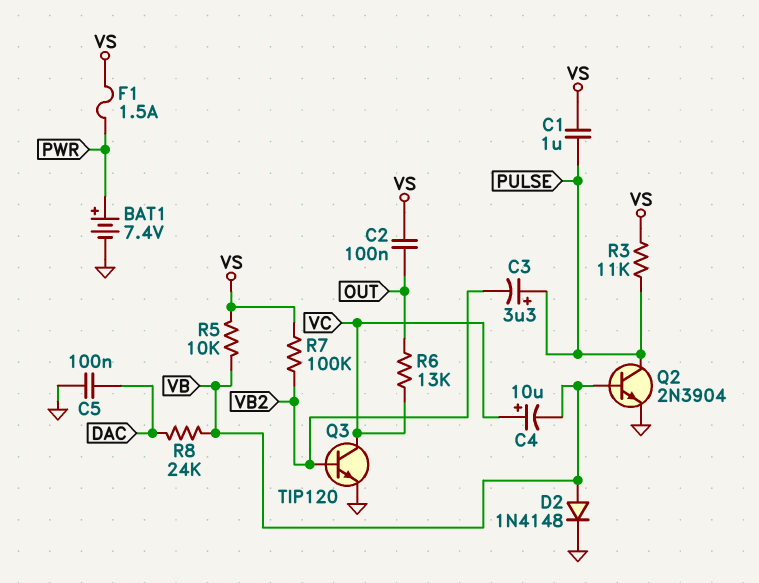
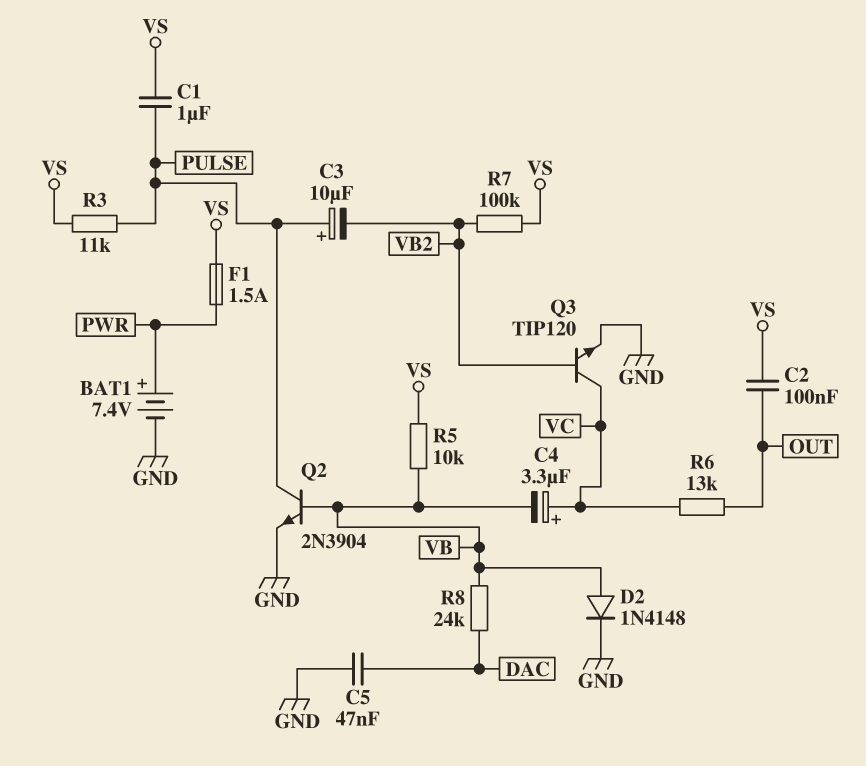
C3: 3.3uF (plus PULSE, minus VB2) -> 10uF (plus PULSE, minus VB2)
C4: 10uF (plus VC, minus VB) -> 3.3uF (plus VC, minus VB)
C5: 100nF (DAC, GND) -> 47nF (DAC, GND)

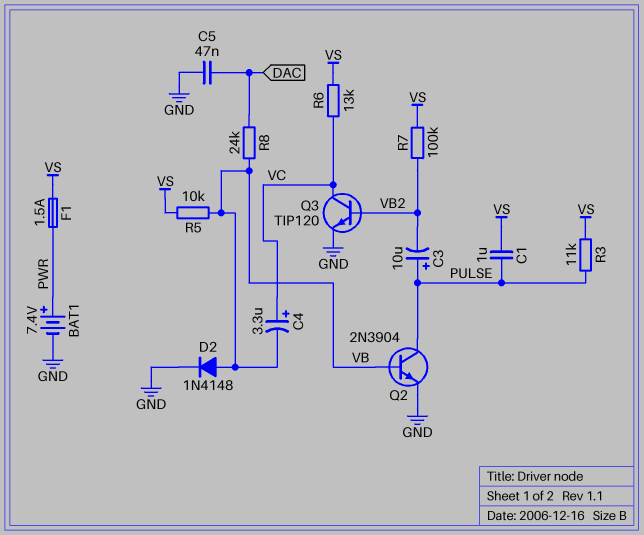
C2: 100nF (OUT, VS) -> none
R6: 13k (OUT, VC) -> 13k (VC, VS)

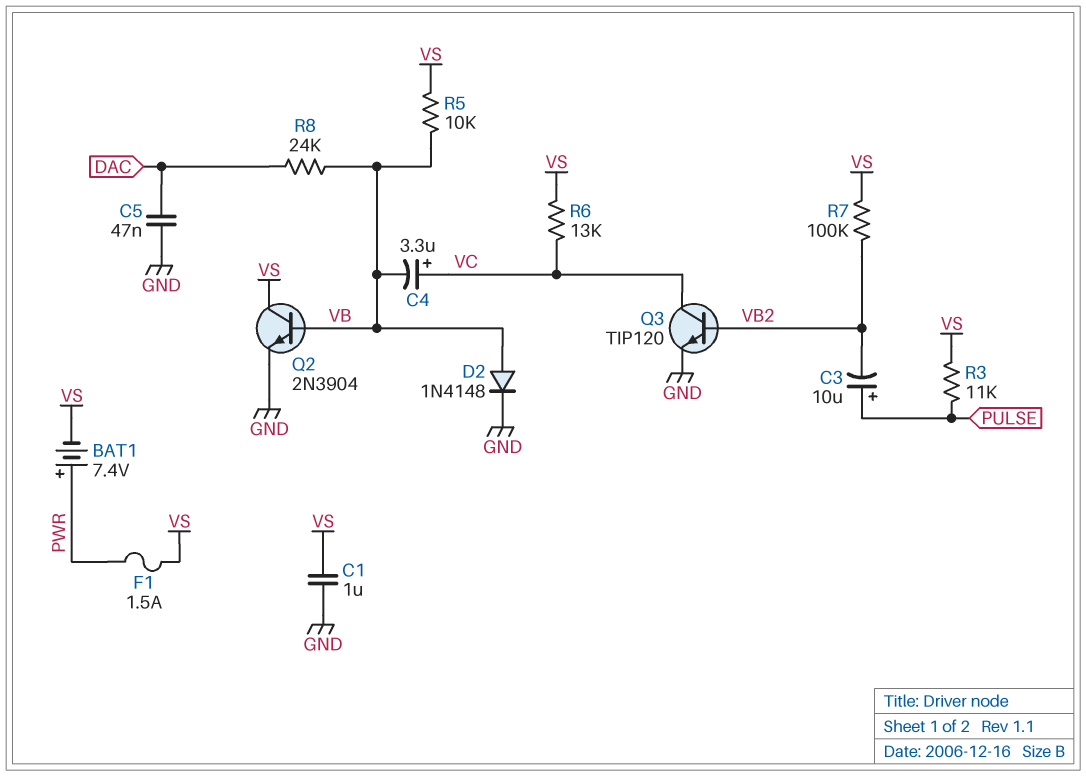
BAT1: 7.4V (plus PWR, minus GND) -> 7.4V (plus PWR, minus VS)
C1: 1uF (PULSE, VS) -> 1uF (GND, VS)
Q2: NPN 2N3904 (B VB, C PULSE, E GND) -> NPN 2N3904 (B VB, C VS, E GND)

